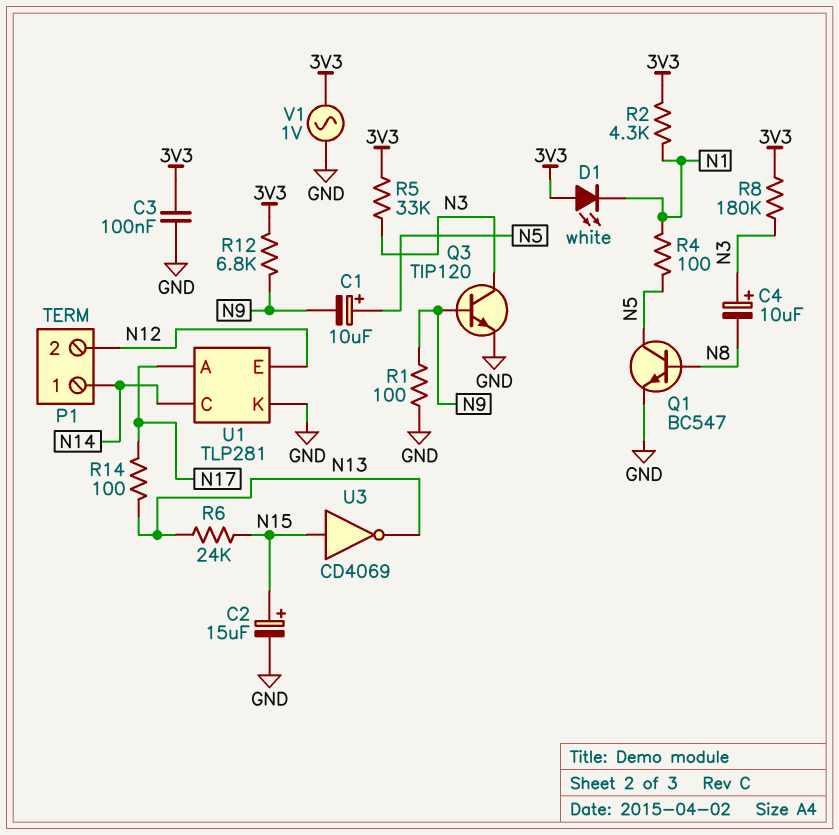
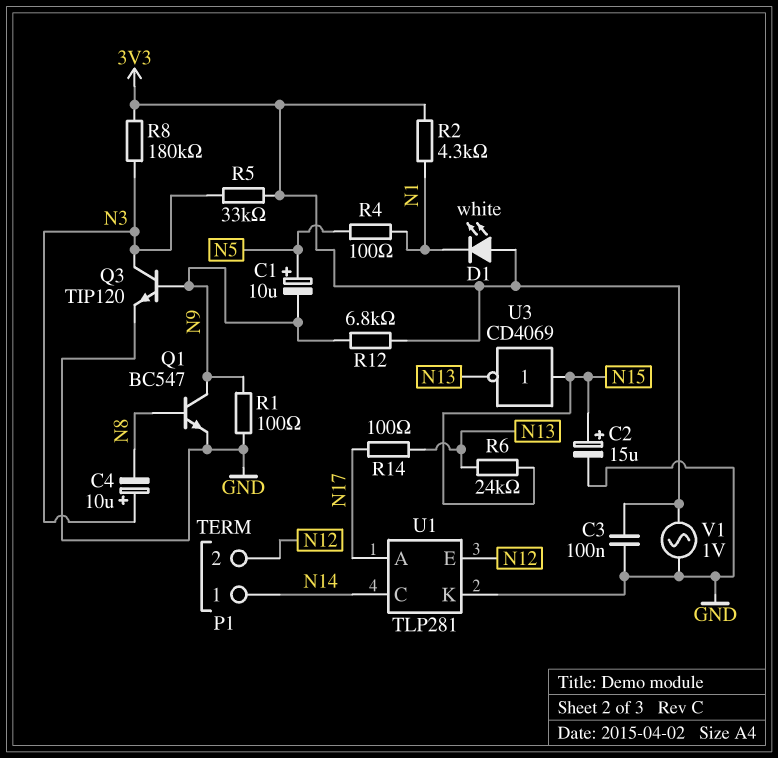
Q1: NPN BC547 (B N8, C N5, E GND) -> NPN BC547 (B N8, C N9, E GND)

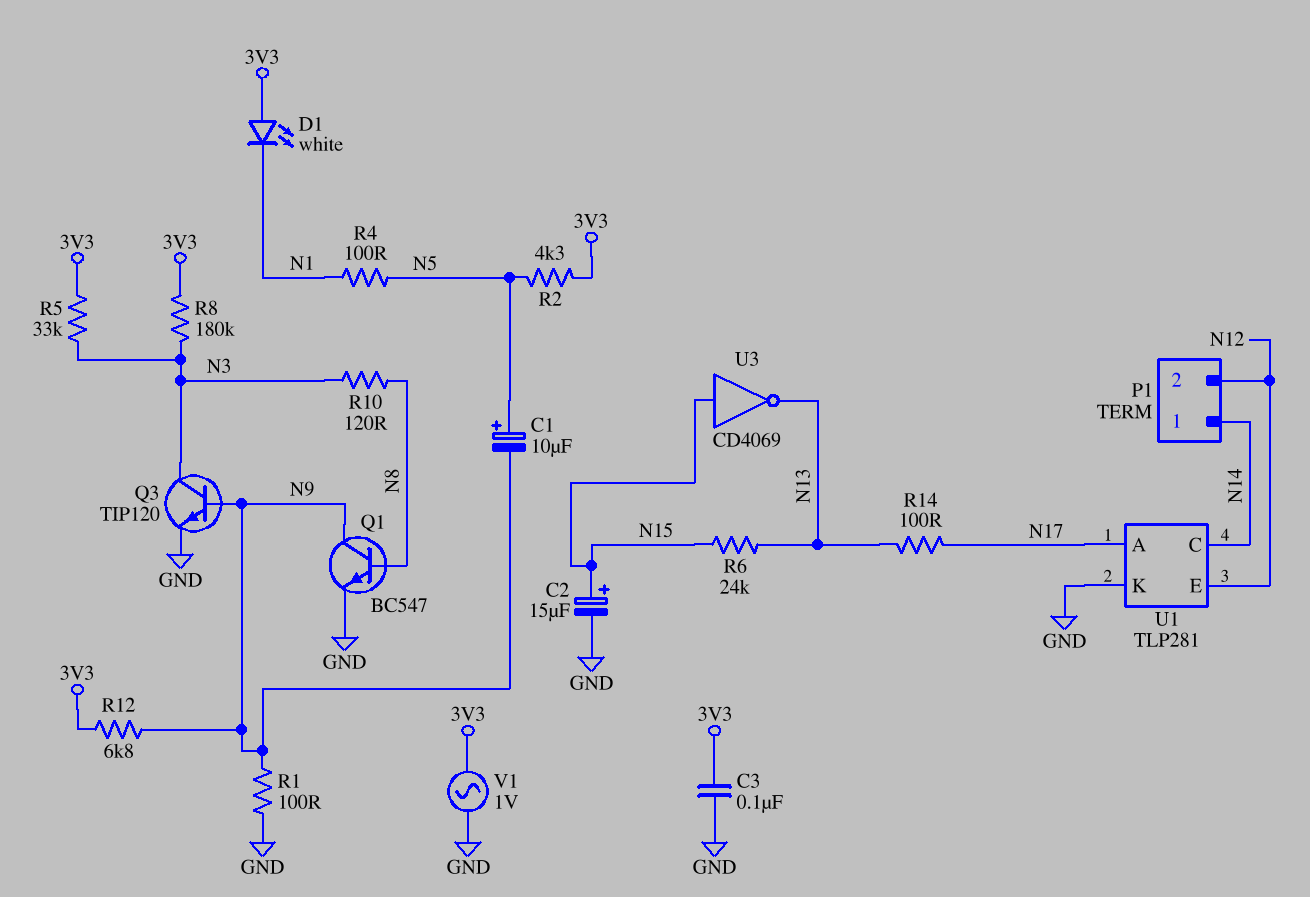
C4: 10uF (plus N3, minus N8) -> none
R2: 4.3k (3V3, N1) -> 4.3k (3V3, N5)
R10: none -> 120 (N3, N8)

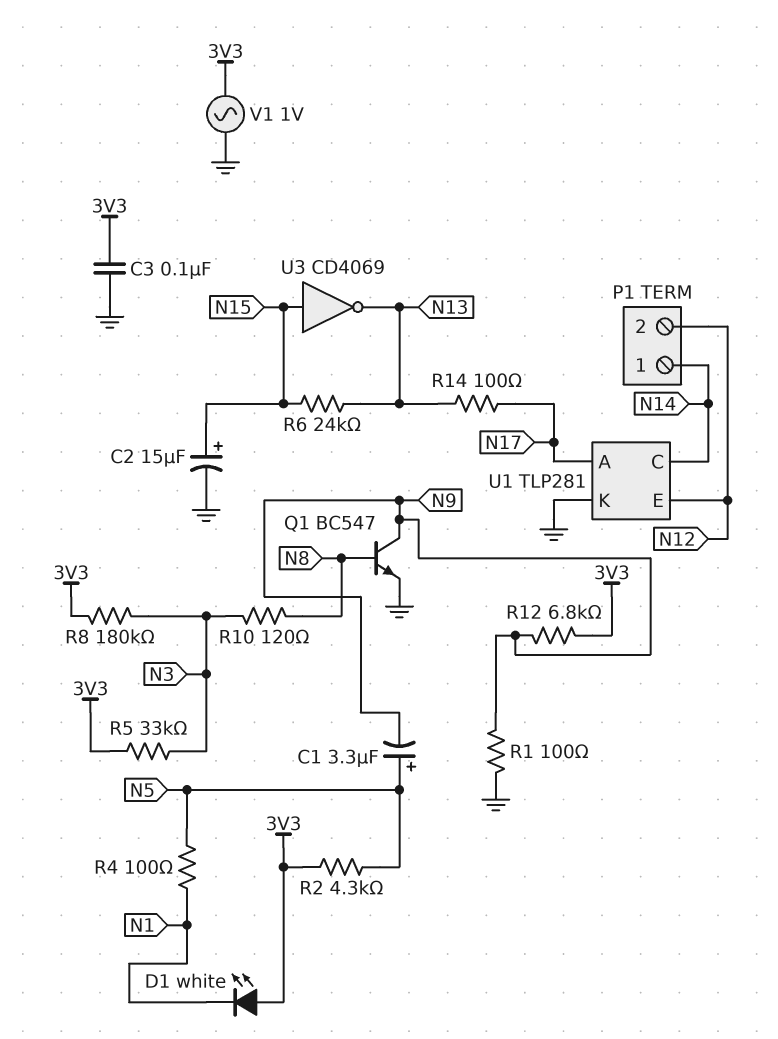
C1: 10uF (plus N5, minus N9) -> 3.3uF (plus N5, minus N9)
Q3: NPN TIP120 (B N9, C N3, E GND) -> none

